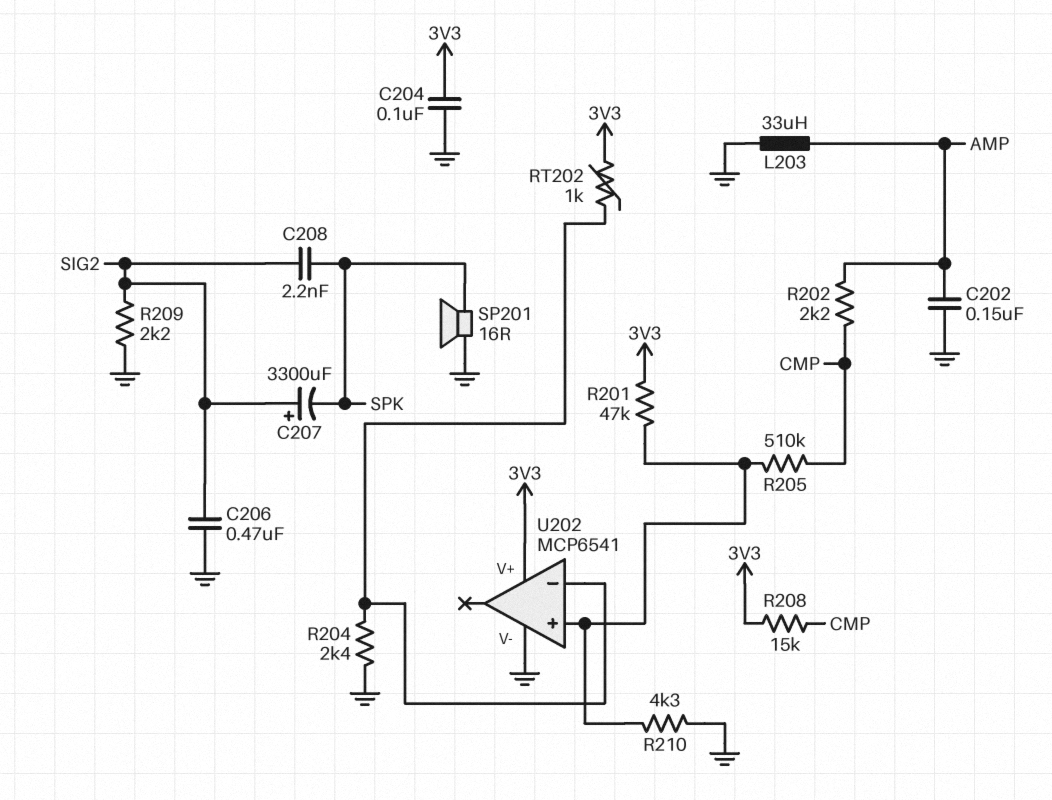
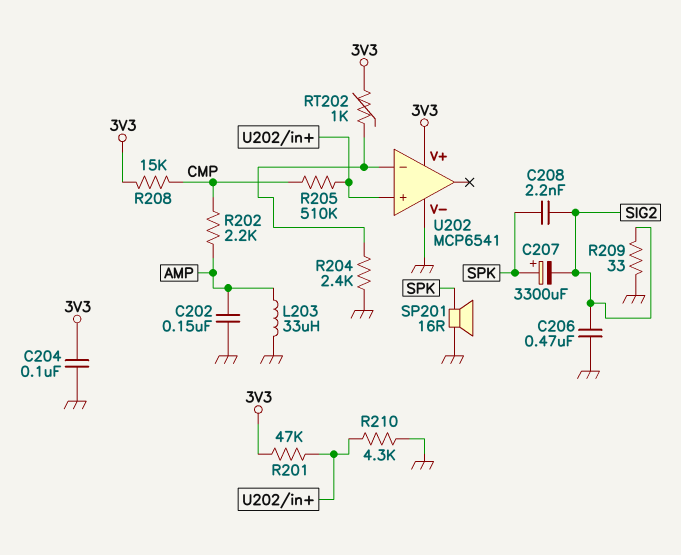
C207: 3300uF (plus SIG2, minus SPK) -> 3300uF (plus SPK, minus SIG2)
R209: 2.2k (GND, SIG2) -> 33 (GND, SIG2)

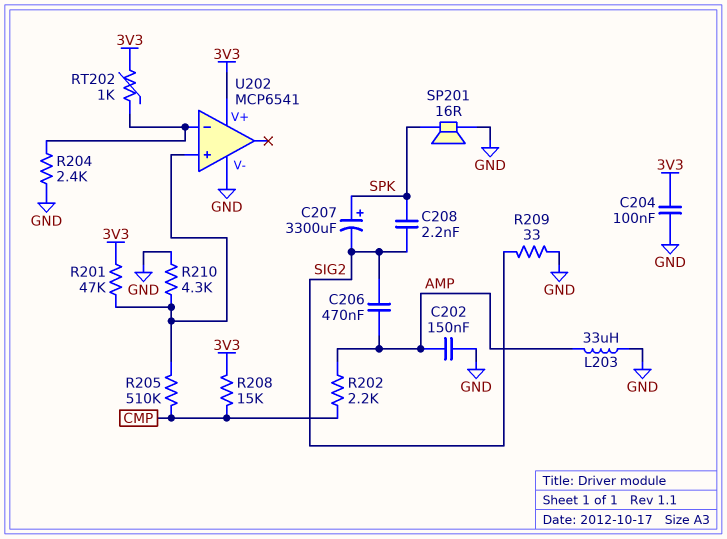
C206: 470nF (GND, SIG2) -> 470nF (AMP, SIG2)

